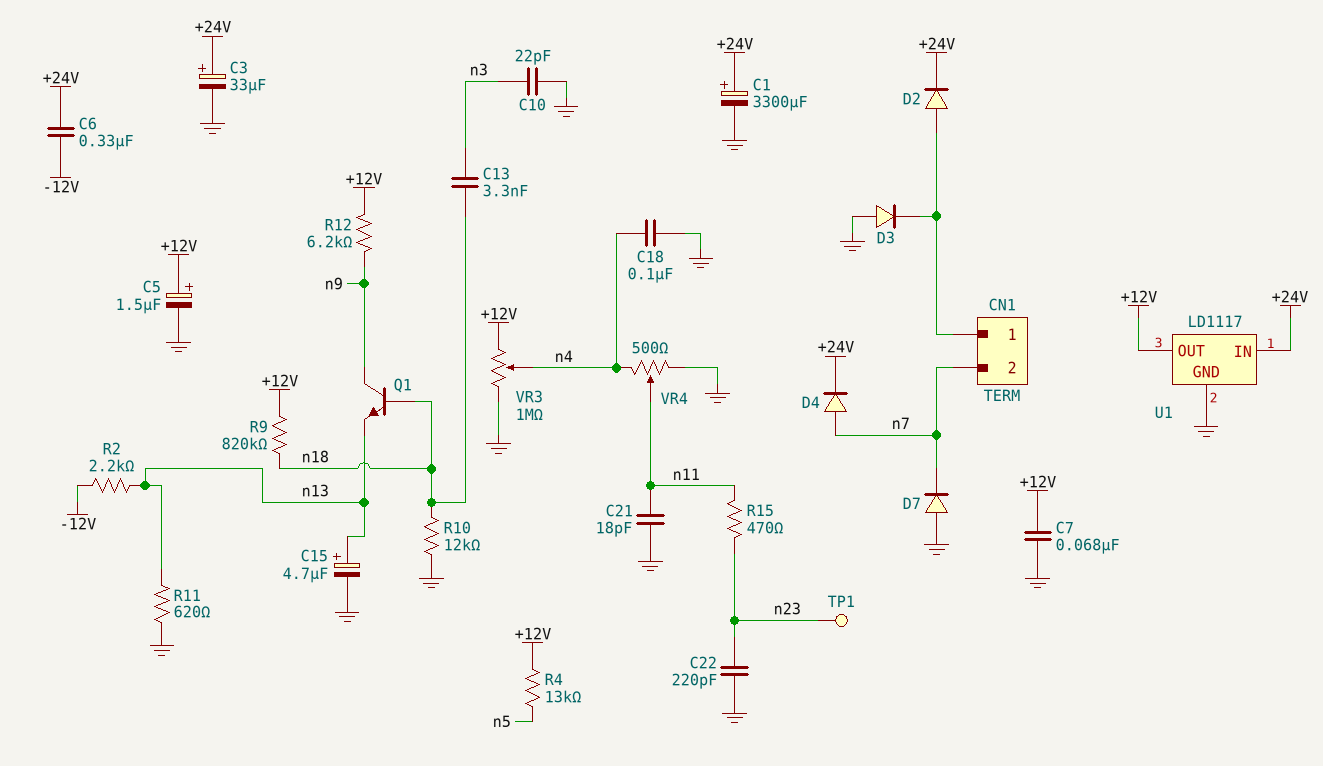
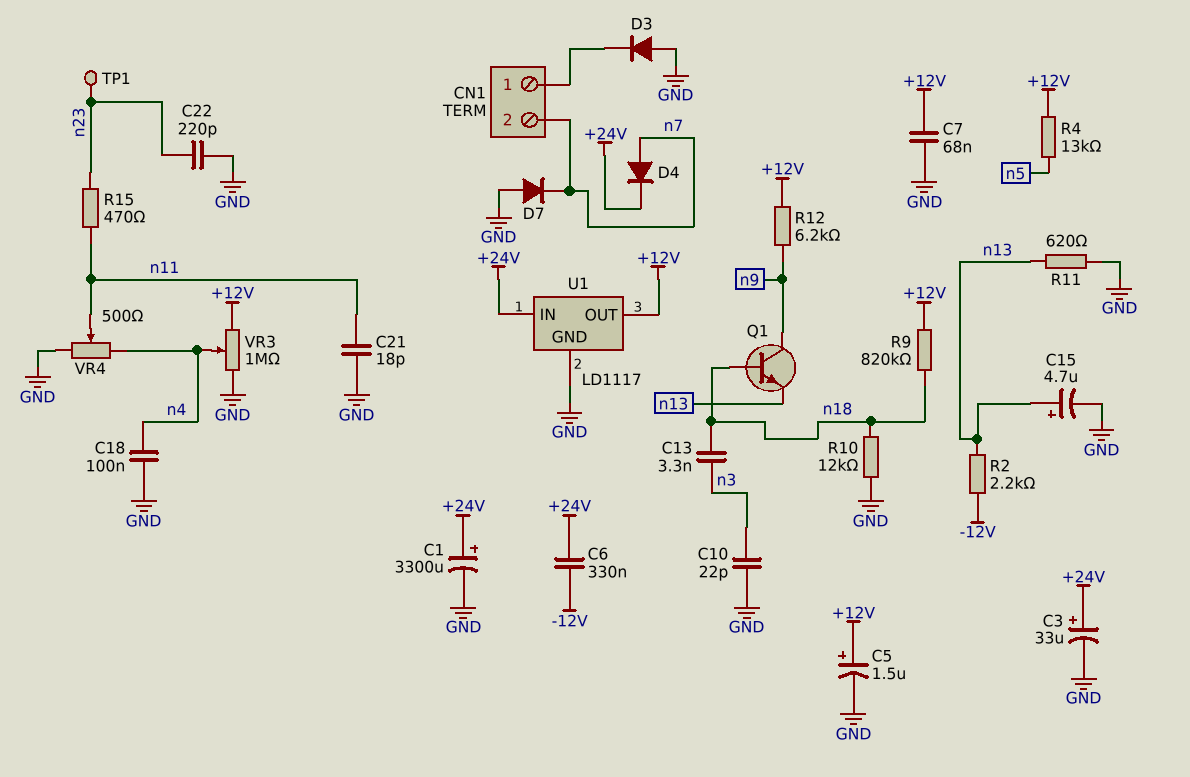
D2: diode (A CN1/1, K +24V) -> none

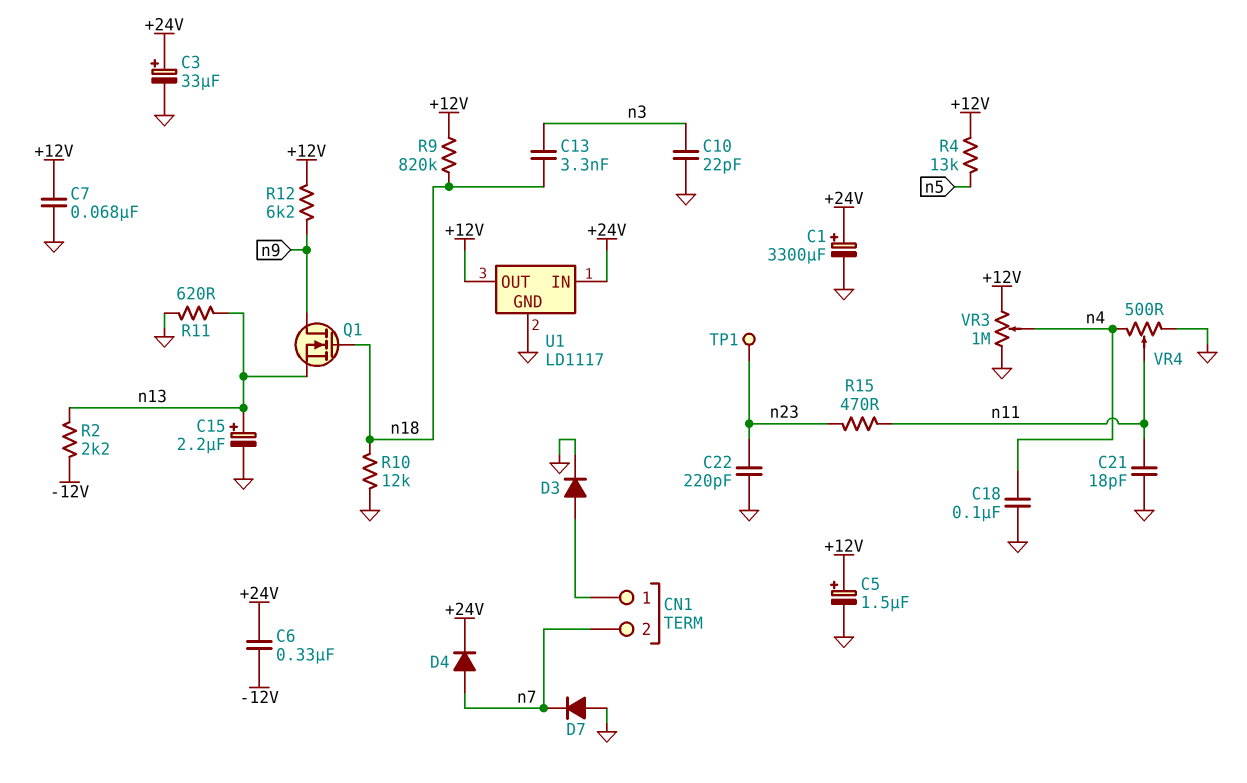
C15: 4.7uF (plus n13, minus GND) -> 2.2uF (plus n13, minus GND)
D3: diode (A GND, K CN1/1) -> diode (A CN1/1, K GND)
Q1: NPN (B n18, C n9, E n13) -> NMOS (G n18, D n9, S n13)

